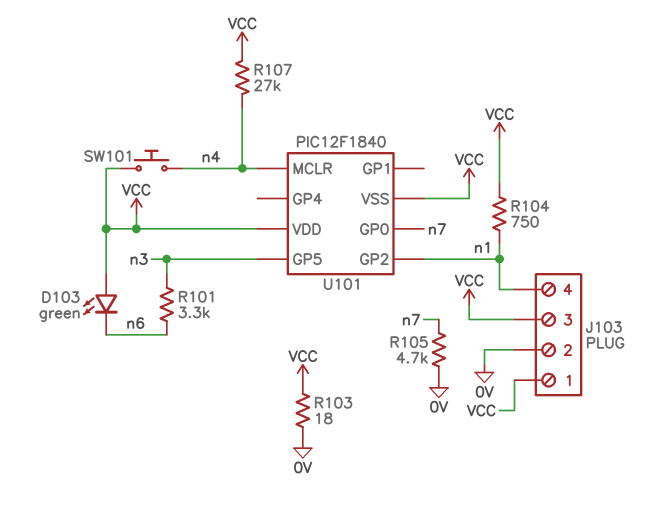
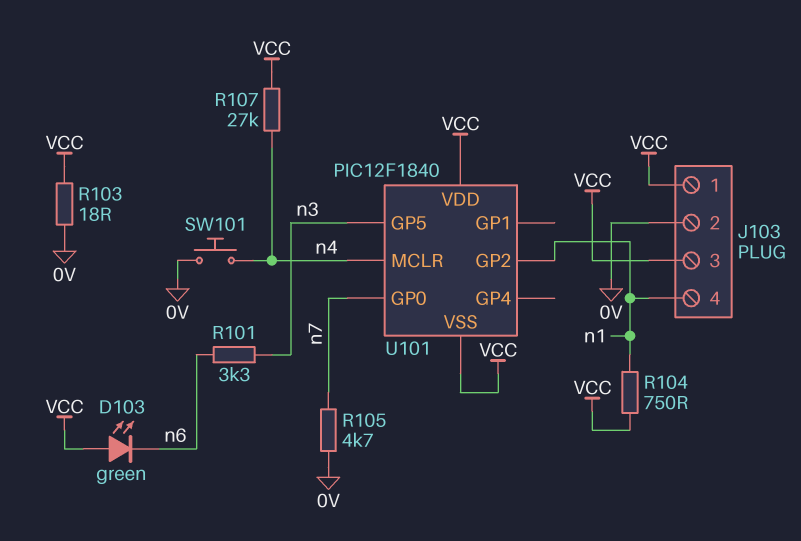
SW101: button (VCC, n4) -> button (0V, n4)

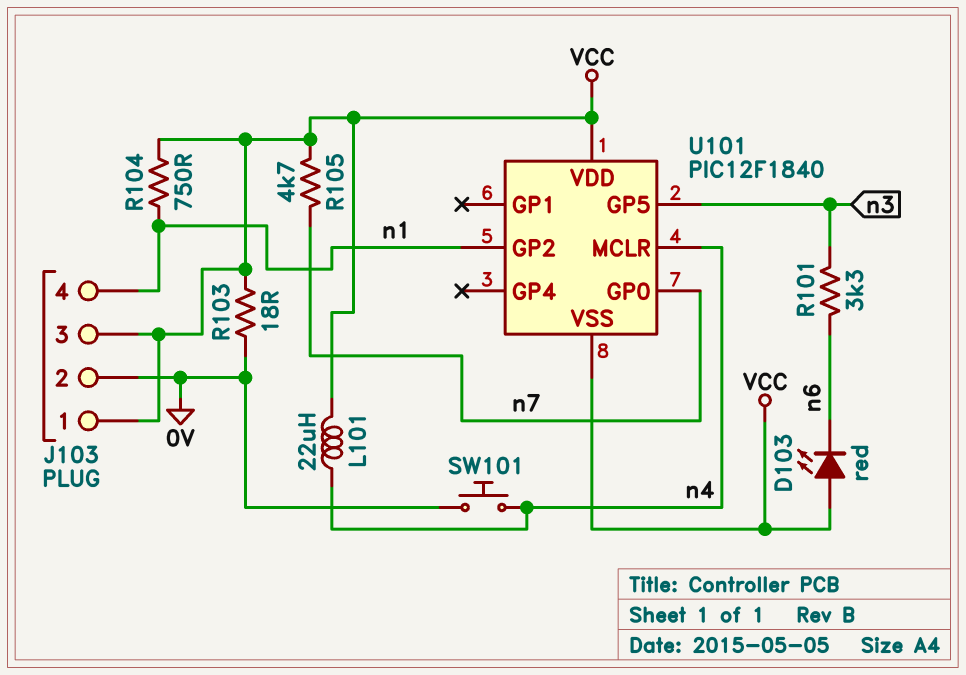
D103: LED green (A VCC, K n6) -> LED red (A VCC, K n6)
L101: none -> 22uH (VCC, n4)
R105: 4.7k (0V, n7) -> 4.7k (VCC, n7)
R107: 27k (VCC, n4) -> none

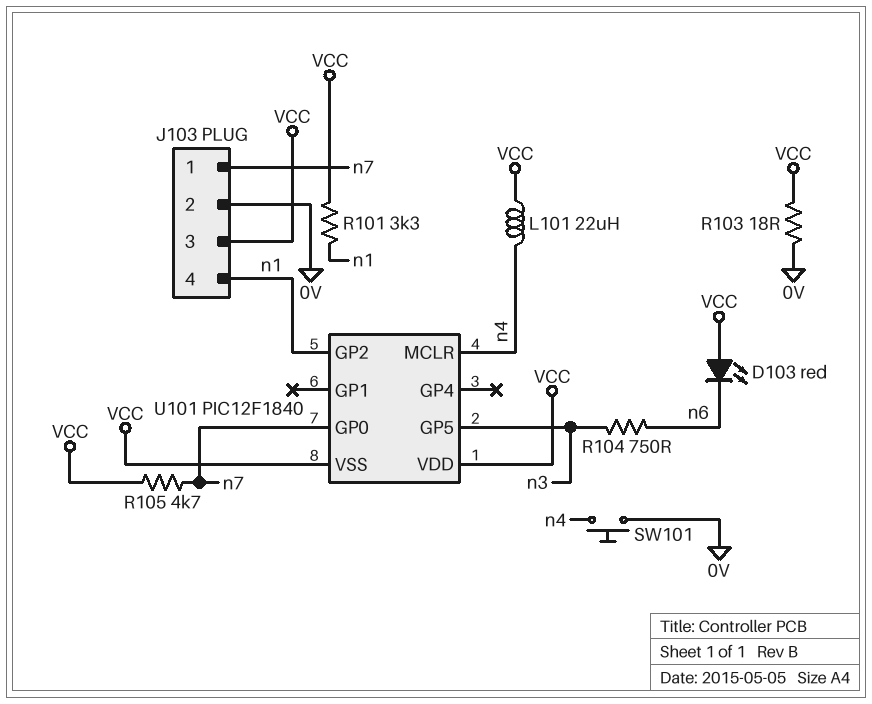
J103 pin 1: VCC -> n7
R101: 3.3k (n3, n6) -> 3.3k (VCC, n1)
R104: 750 (VCC, n1) -> 750 (n3, n6)

